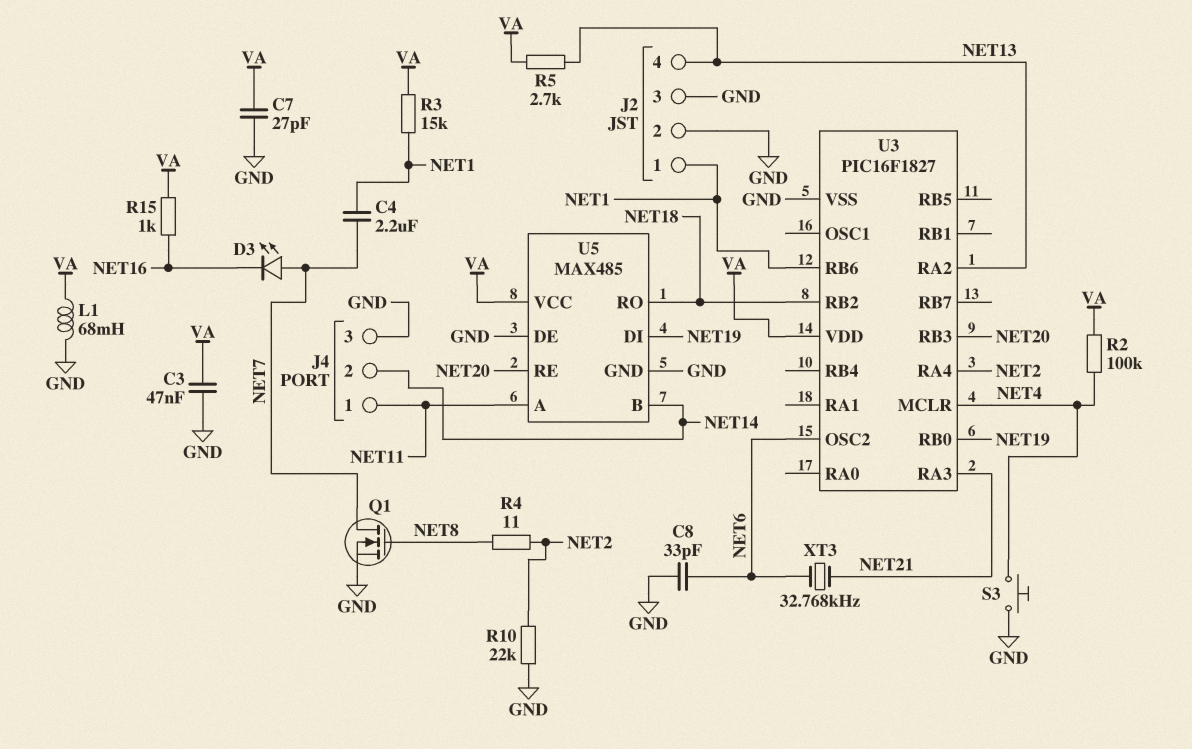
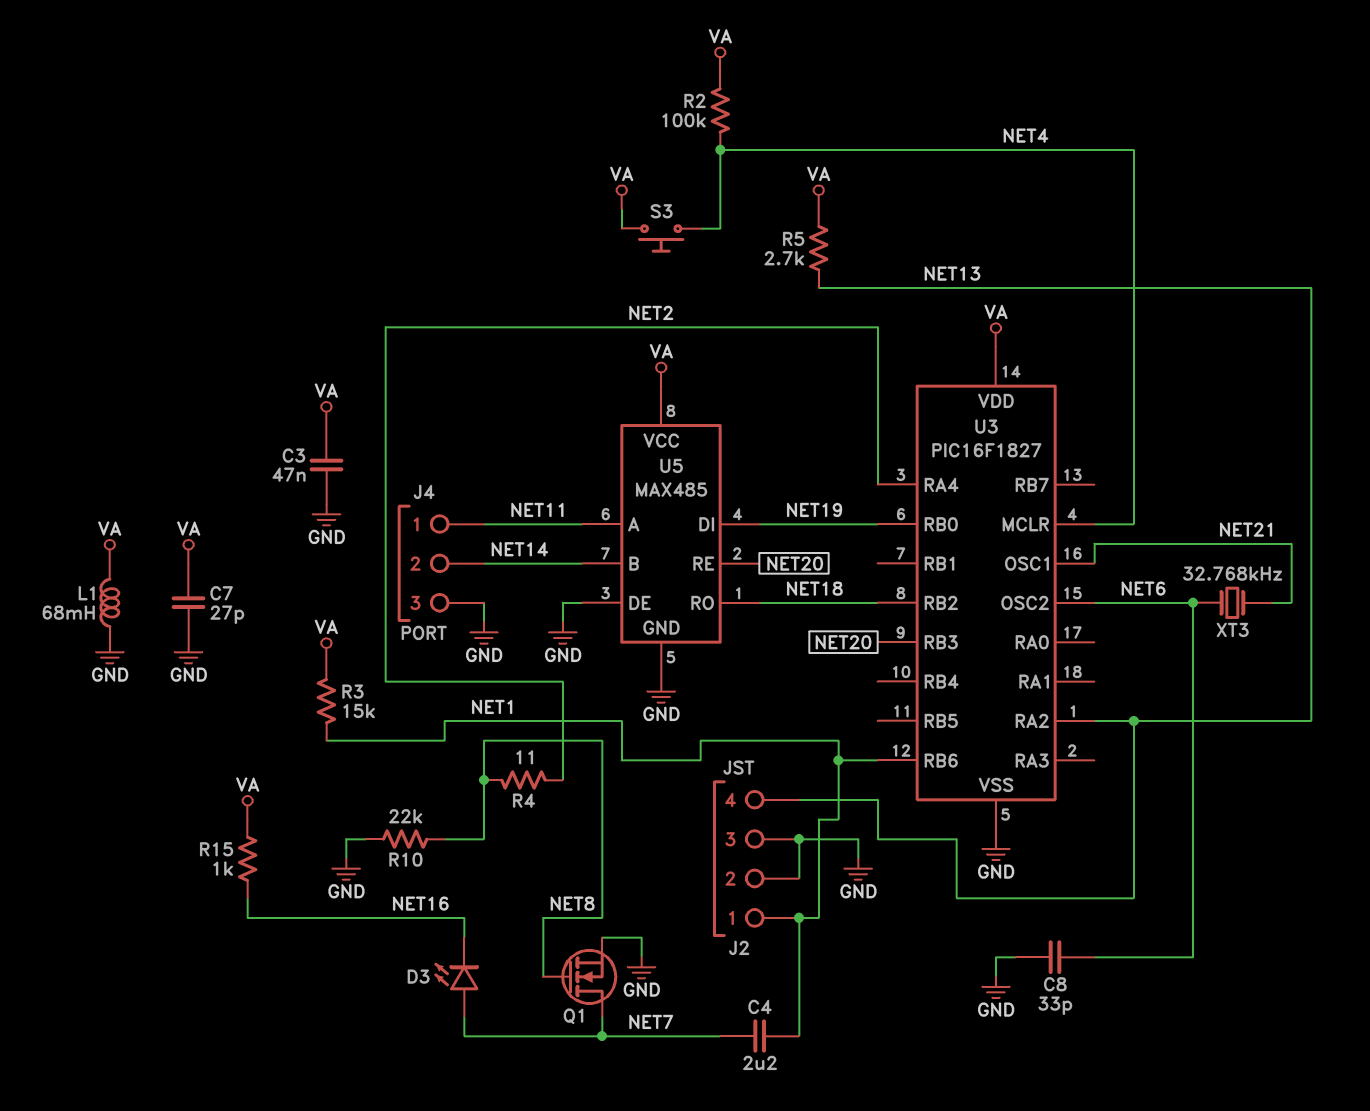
R10: 22k (GND, NET2) -> 22k (GND, NET8)
S3: button (GND, NET4) -> button (NET4, VA)
U3 pin OSC1: none -> NET21
U3 pin RA3: NET21 -> none

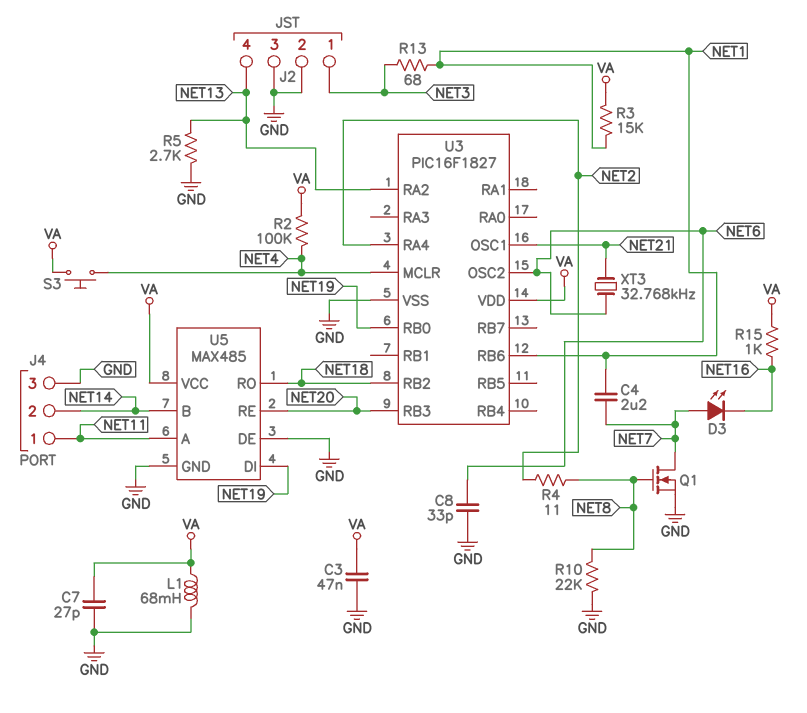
J2 pin 1: NET1 -> NET3
R5: 2.7k (NET13, VA) -> 2.7k (GND, NET13)
R13: none -> 68 (NET1, NET3)

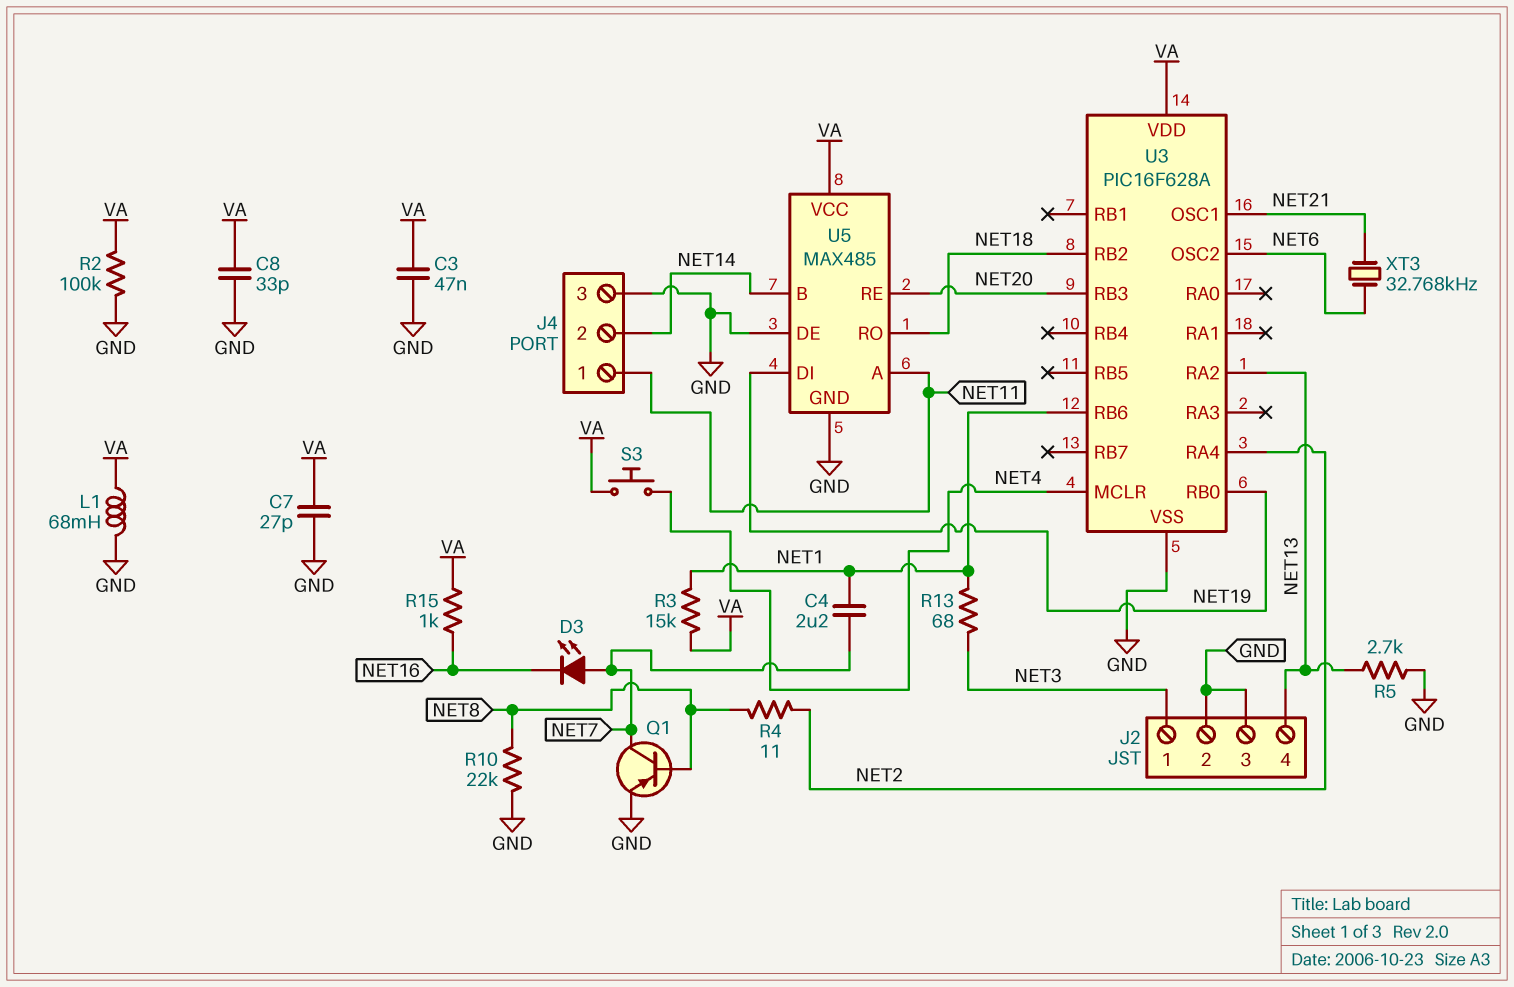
C8: 33pF (GND, NET6) -> 33pF (GND, VA)
Q1: NMOS (G NET8, D NET7, S GND) -> PNP (B NET8, C NET7, E GND)
R2: 100k (NET4, VA) -> 100k (GND, VA)
U3: PIC16F1827 -> PIC16F628A

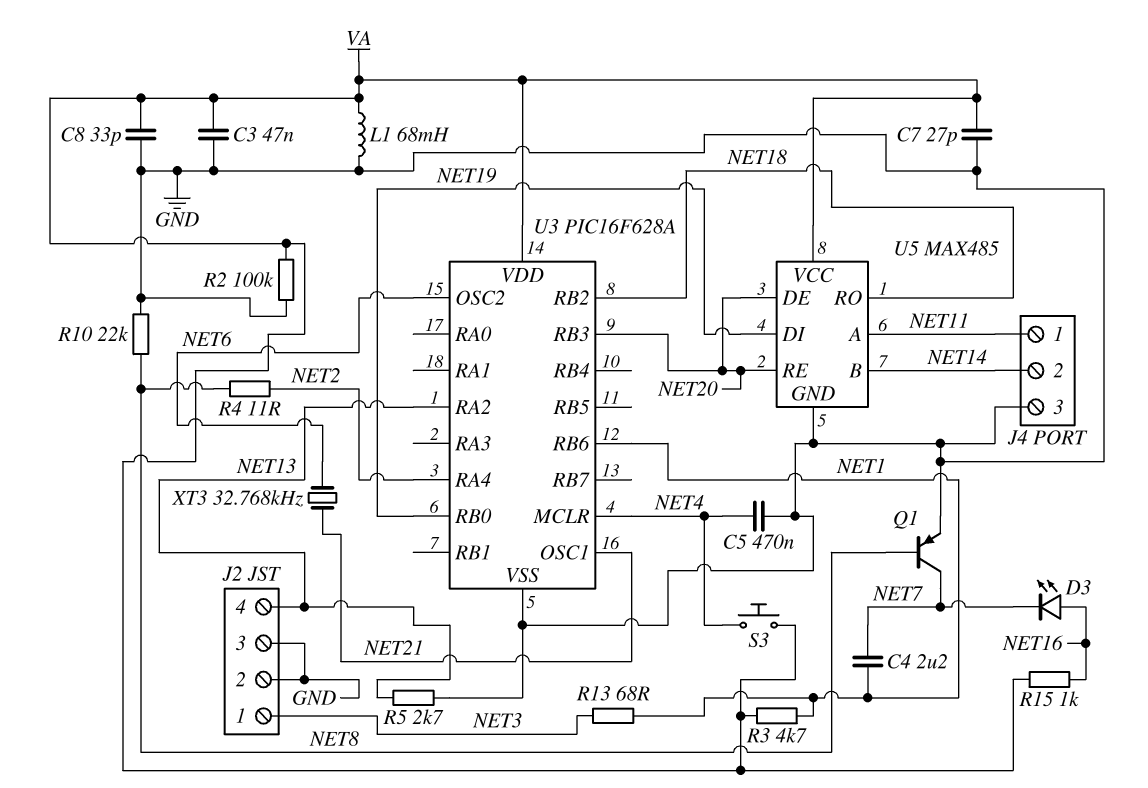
C5: none -> 470nF (GND, NET4)
D3: LED (A NET7, K NET16) -> LED (A NET16, K NET7)
R3: 15k (NET1, VA) -> 4.7k (NET1, VA)
U5 pin DE: GND -> NET20

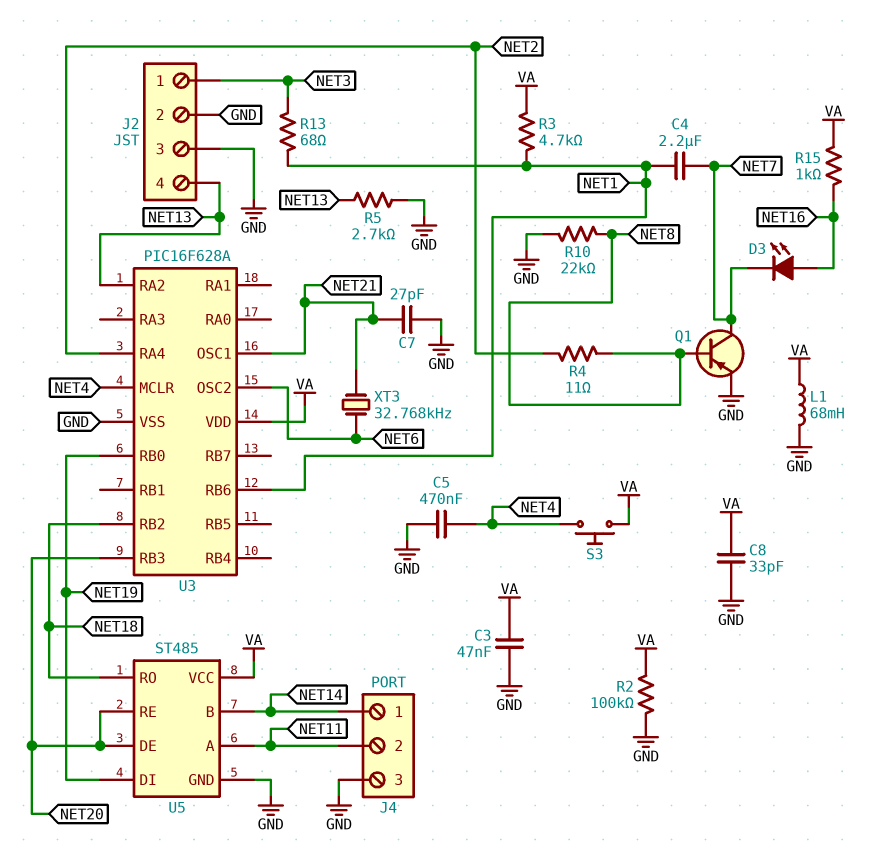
C7: 27pF (GND, VA) -> 27pF (GND, NET21)
J4 pin 1: NET11 -> NET14
J4 pin 2: NET14 -> NET11
U5: MAX485 -> ST485

